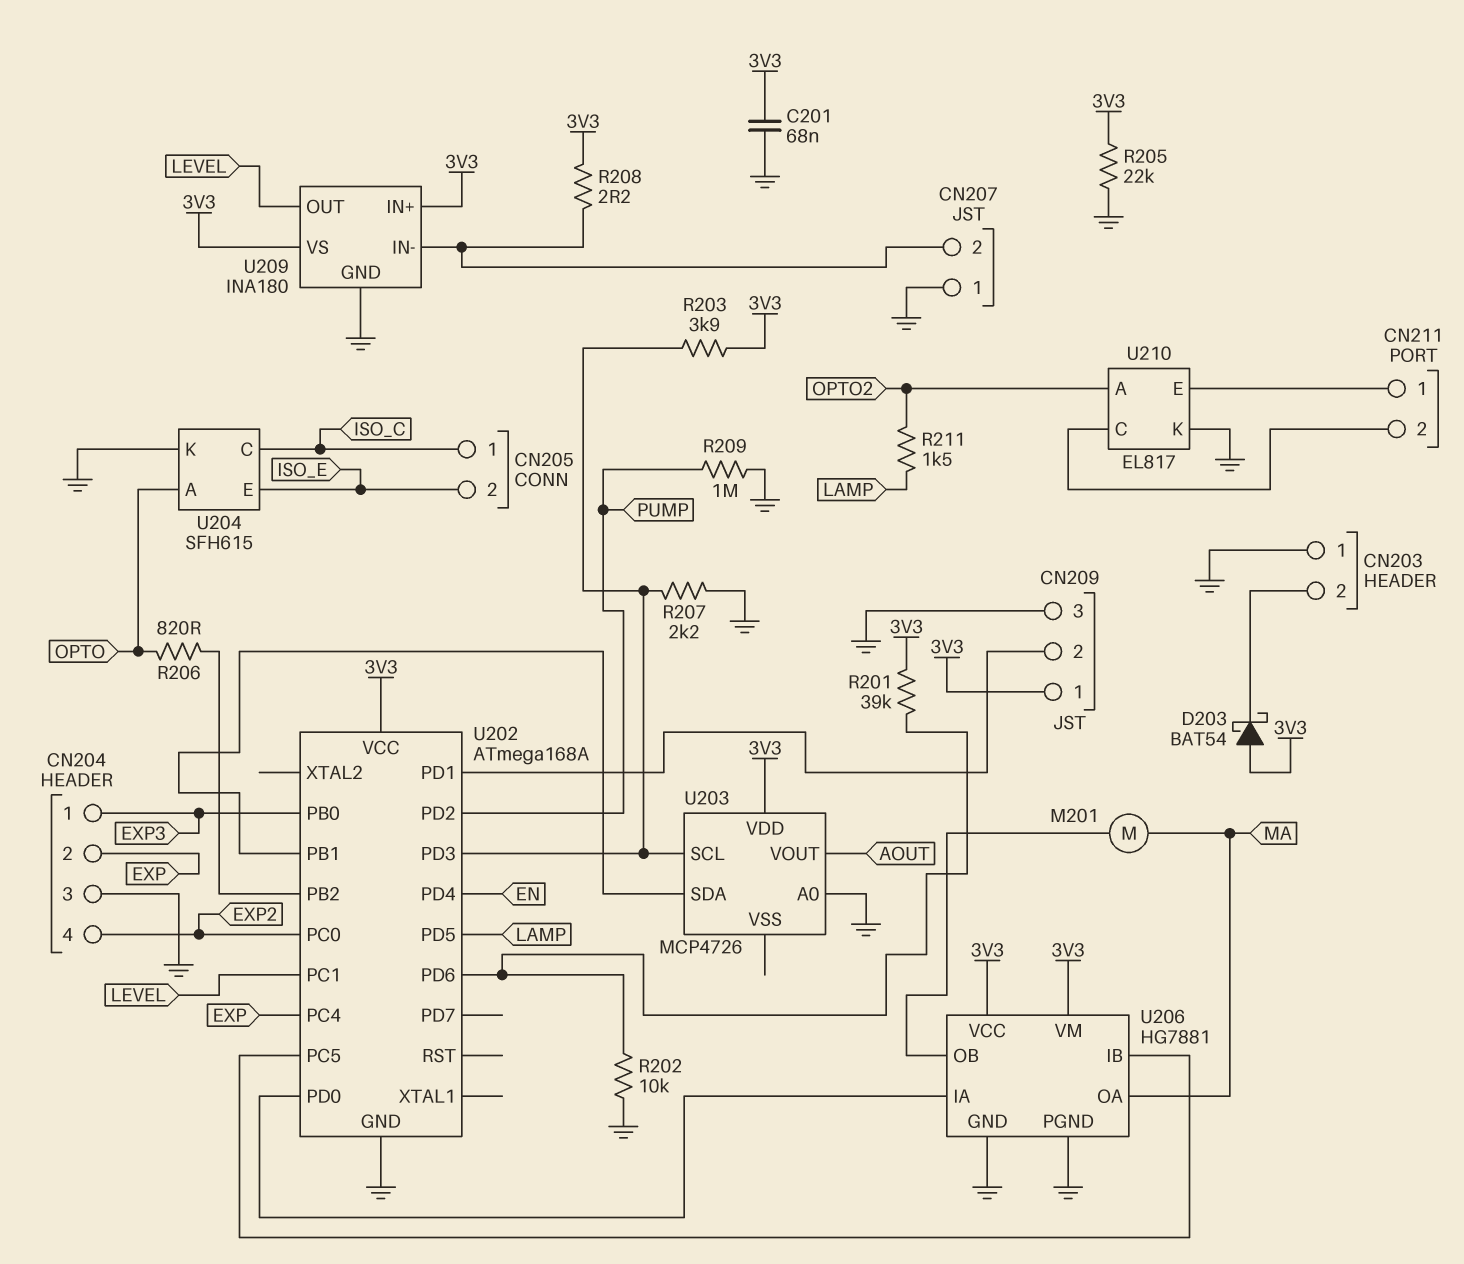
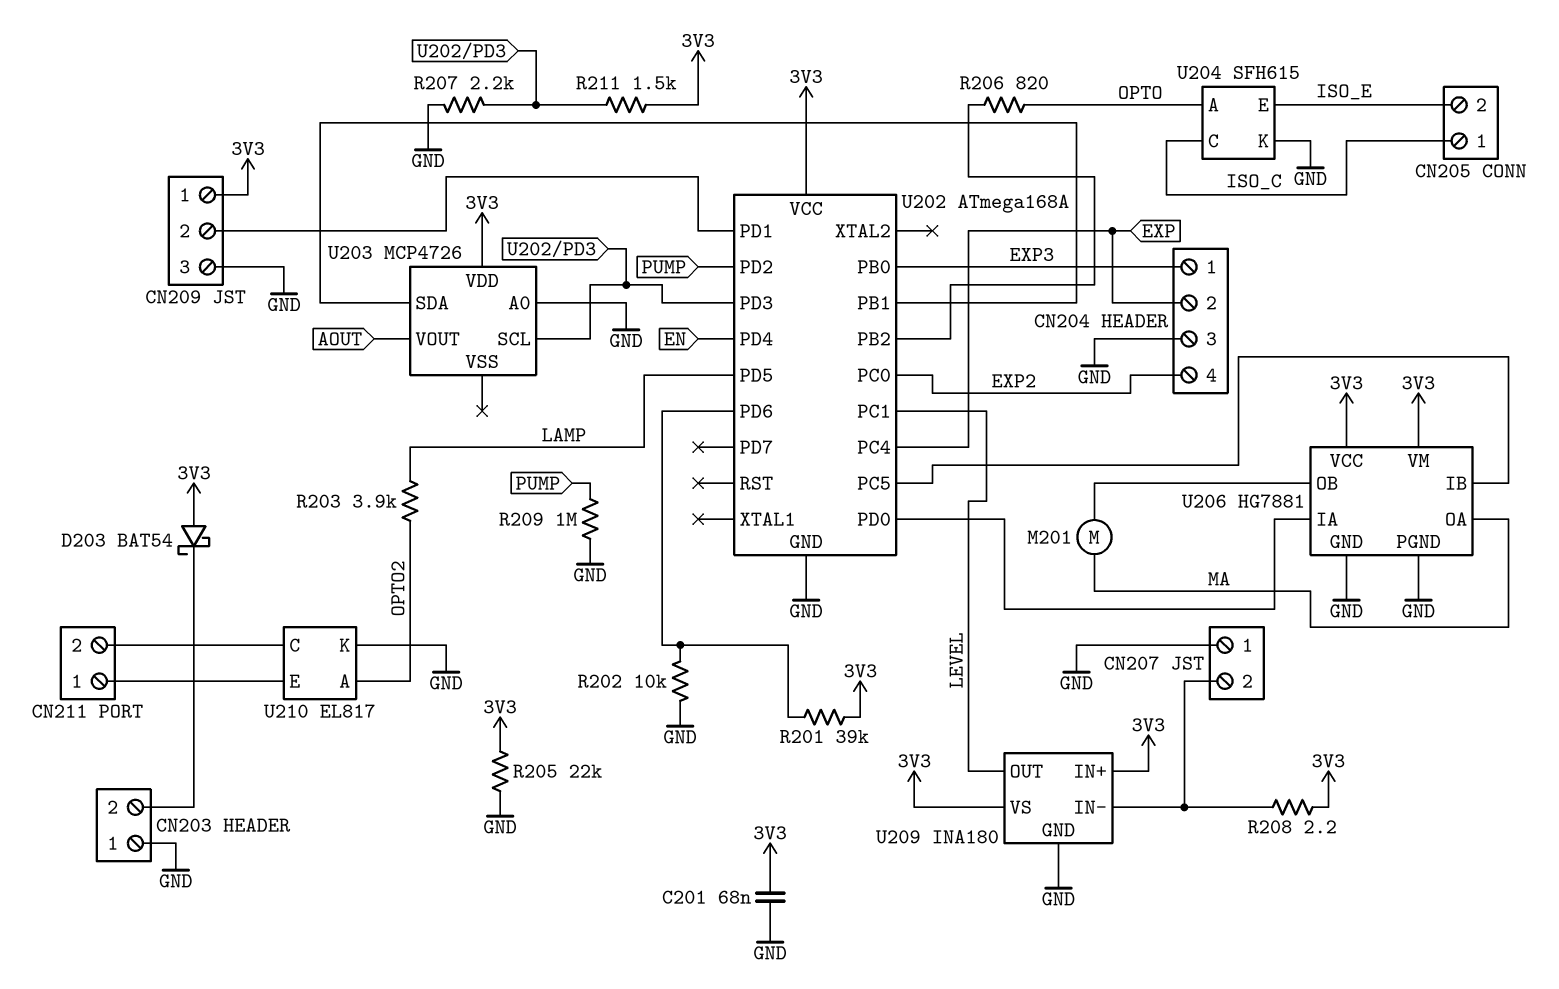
R203: 3.9k (3V3, U202/PD3) -> 3.9k (LAMP, OPTO2)
R211: 1.5k (LAMP, OPTO2) -> 1.5k (3V3, U202/PD3)

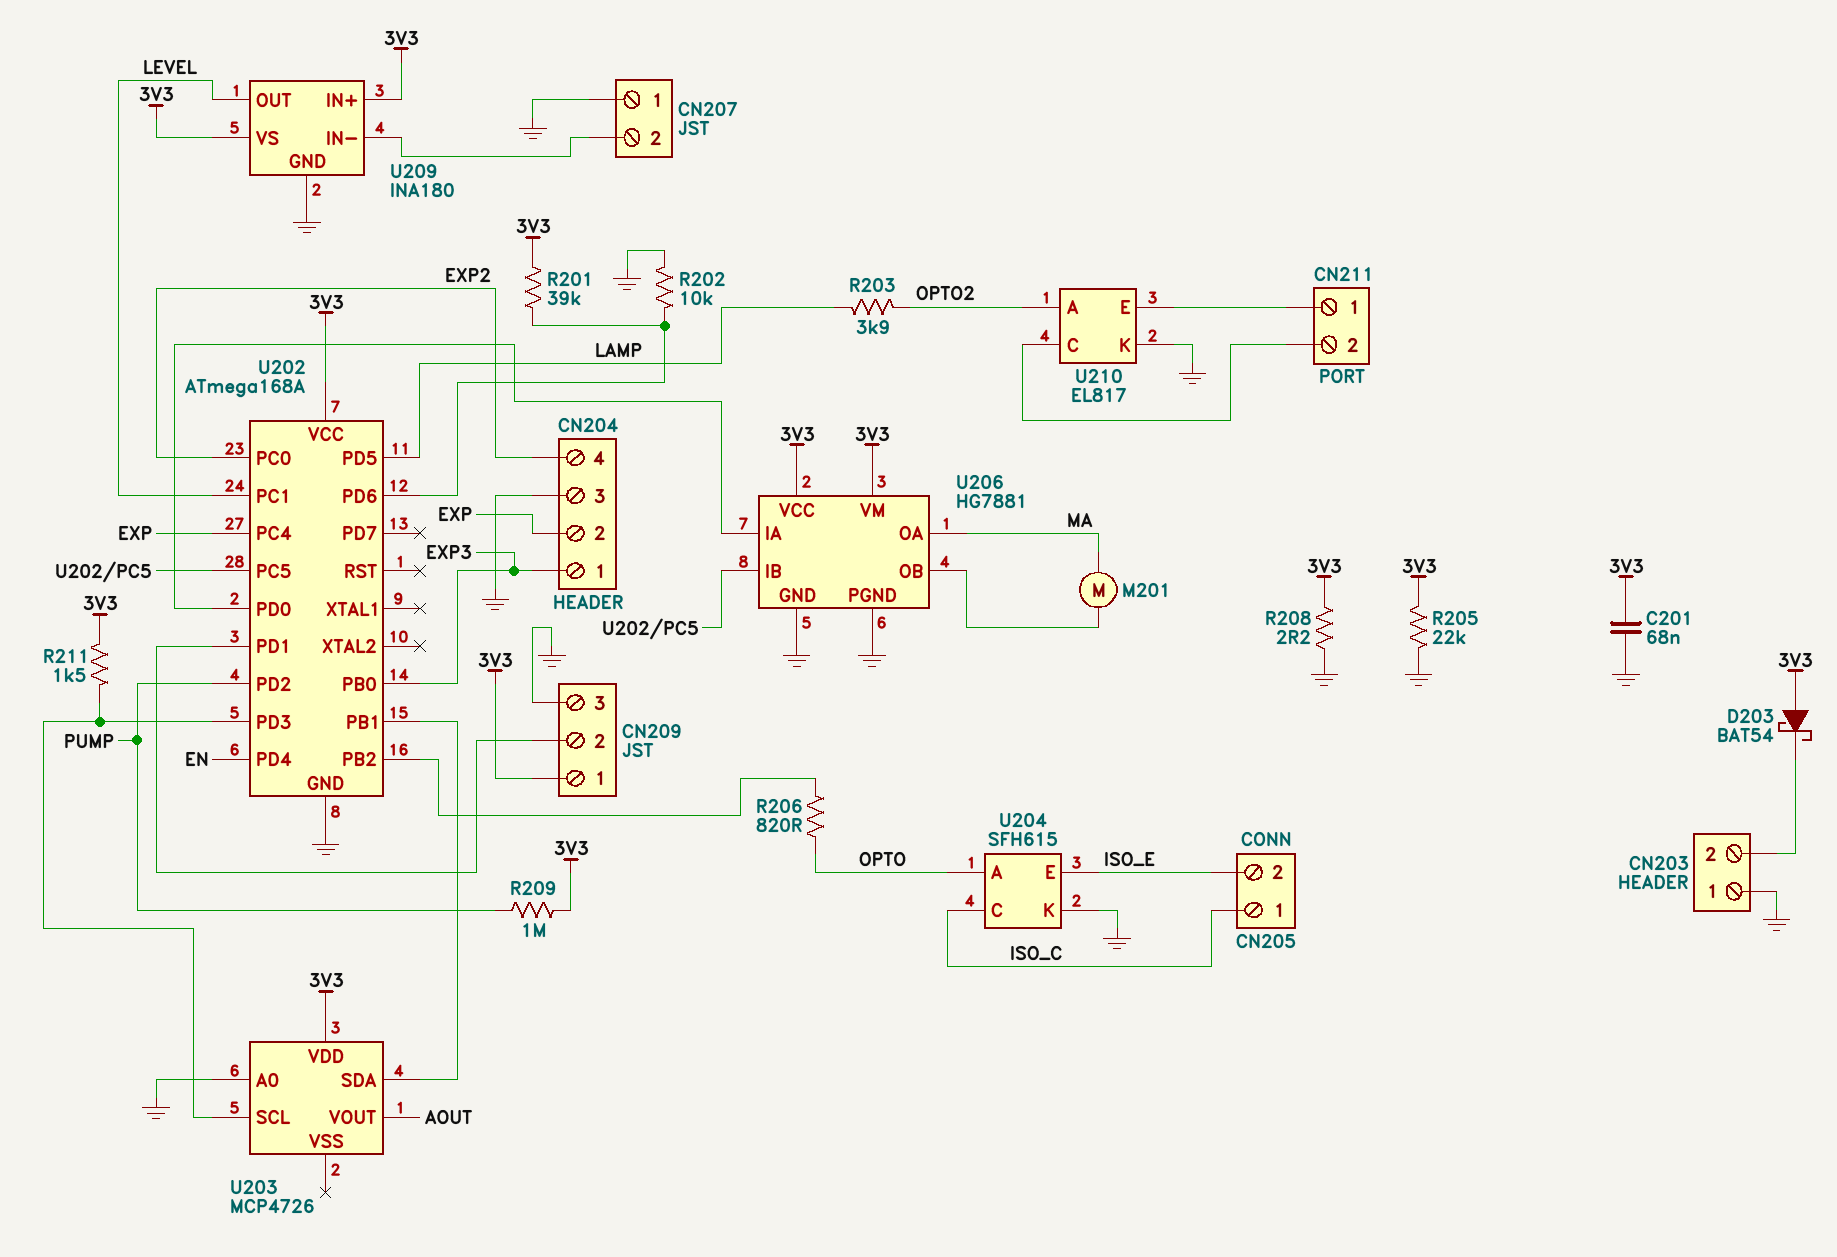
R207: 2.2k (GND, U202/PD3) -> none
R208: 2.2 (3V3, CN207/2) -> 2.2 (3V3, GND)
R209: 1M (GND, PUMP) -> 1M (3V3, PUMP)

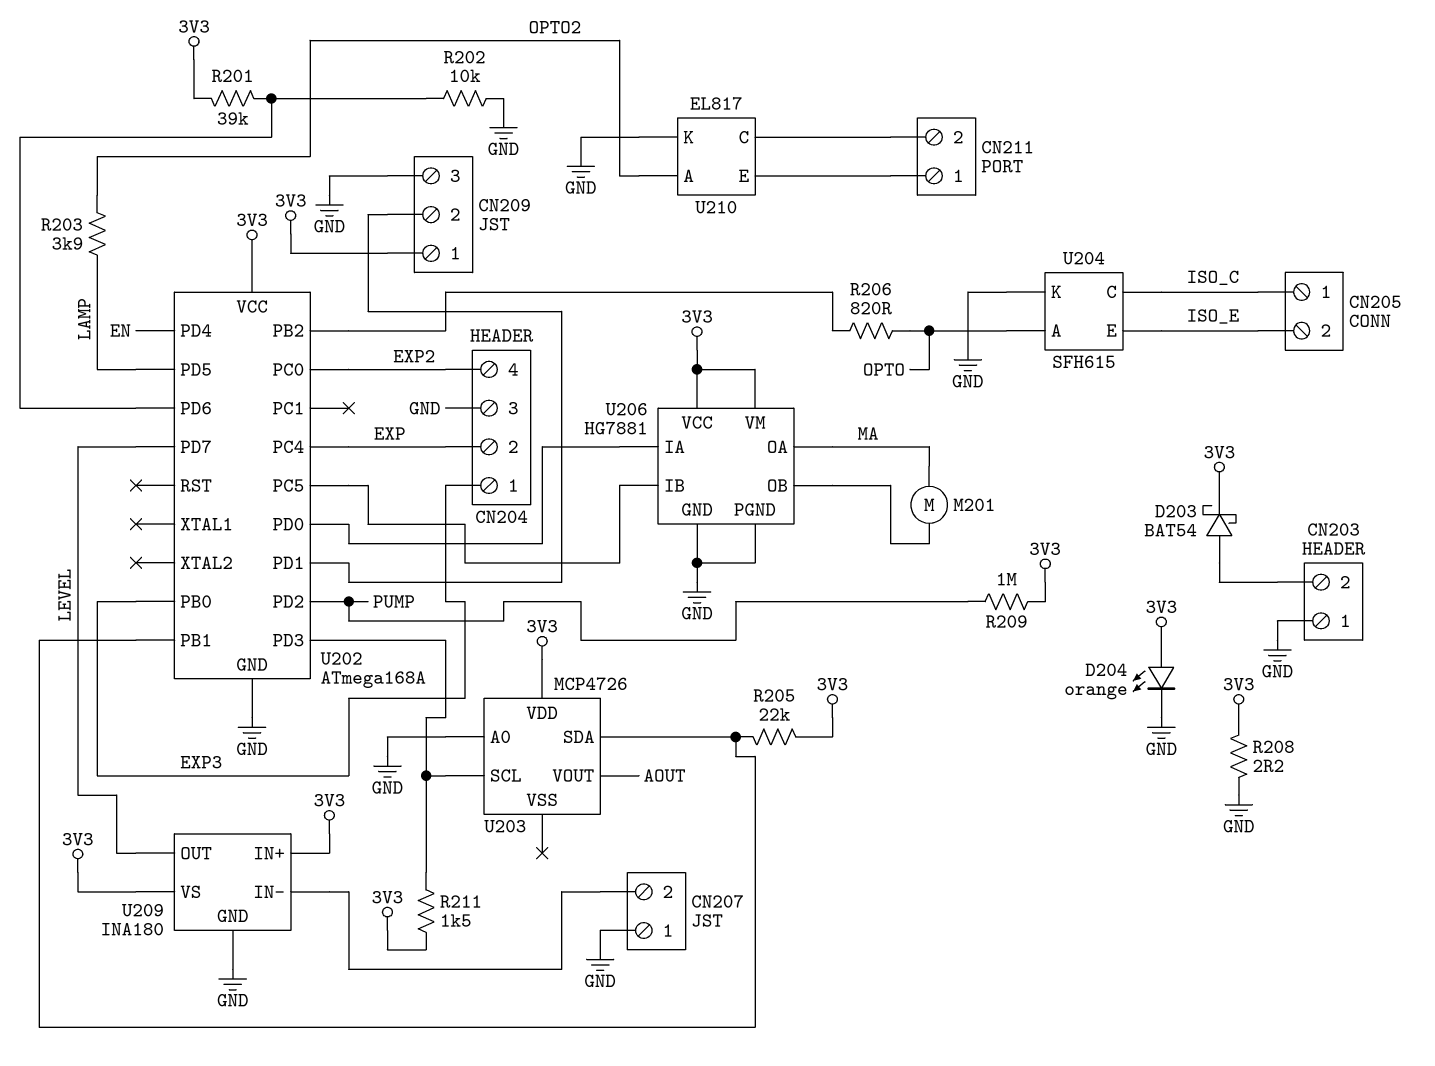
C201: 68nF (3V3, GND) -> none
D203: schottky BAT54 (A 3V3, K CN203/2) -> schottky BAT54 (A CN203/2, K 3V3)
D204: none -> LED orange (A 3V3, K GND)
R205: 22k (3V3, GND) -> 22k (3V3, U202/PB1)
U202 pin PC1: LEVEL -> none
U202 pin PD7: none -> LEVEL

